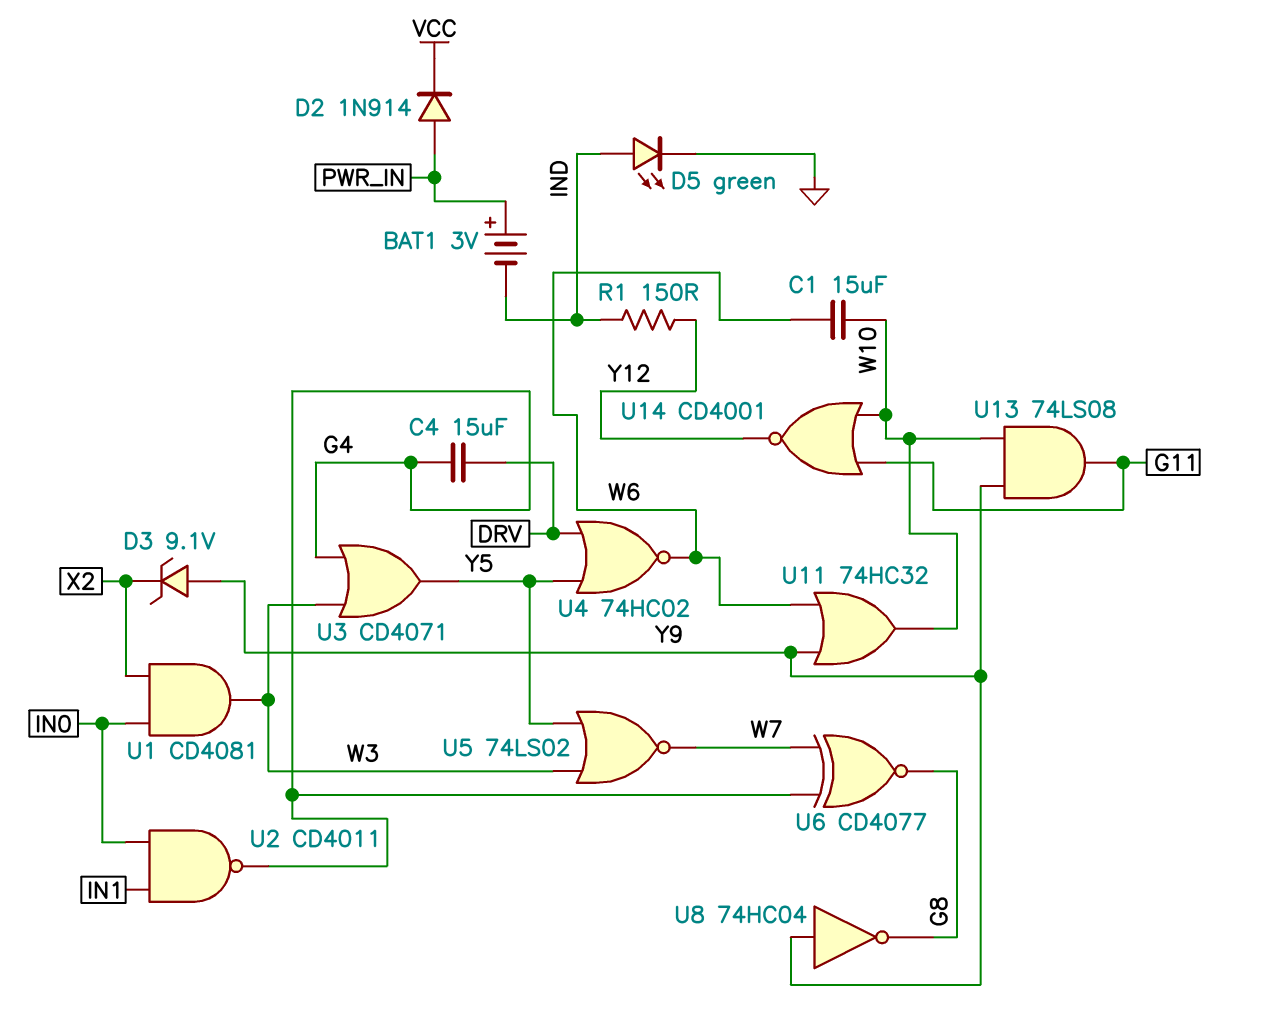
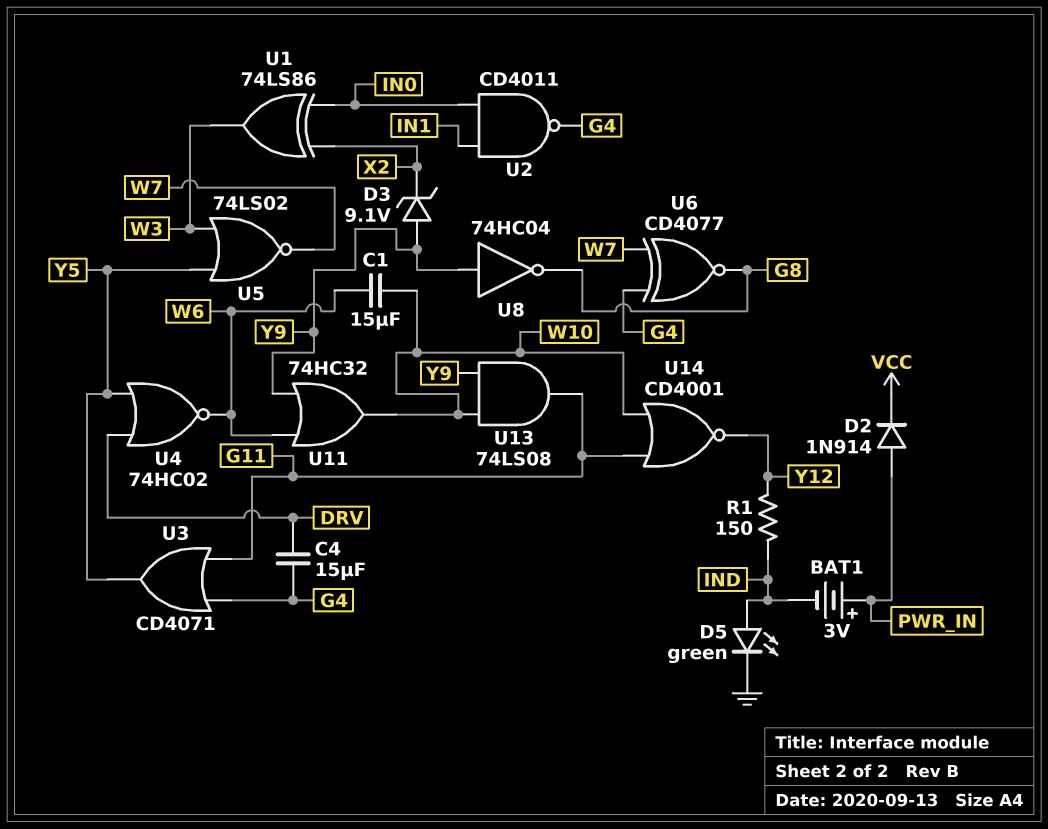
U1: AND CD4081 (in IN0, in X2, out W3) -> XOR 74LS86 (in IN0, in X2, out W3)
U3: OR CD4071 (in G4, in W3, out Y5) -> OR CD4071 (in G4, in G11, out Y5)

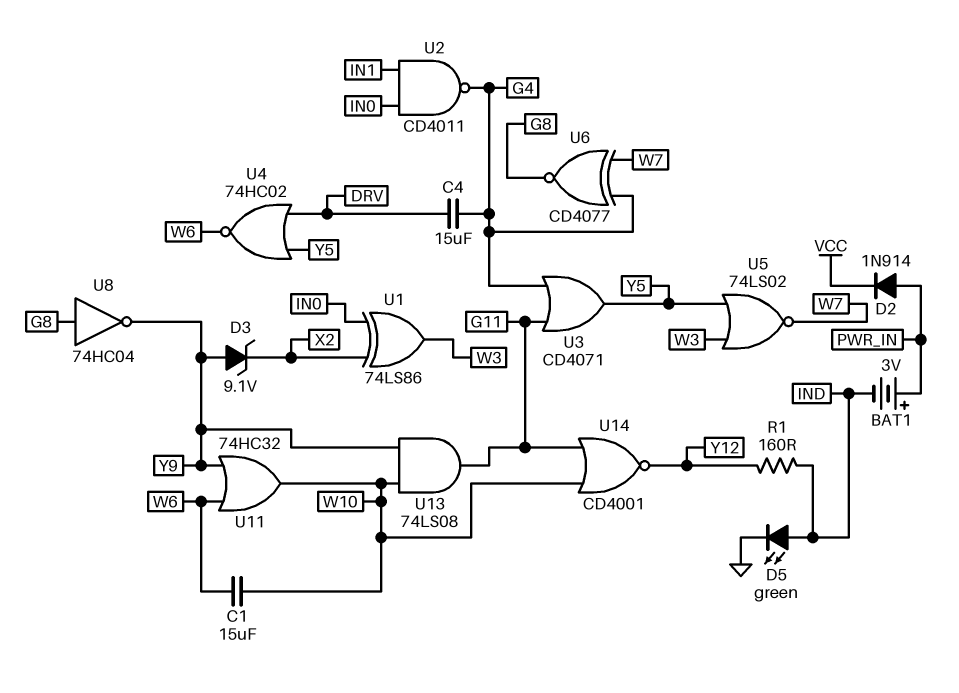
R1: 150 (IND, Y12) -> 160 (IND, Y12)
U8: NOT 74HC04 (in Y9, out G8) -> NOT 74HC04 (in G8, out Y9)

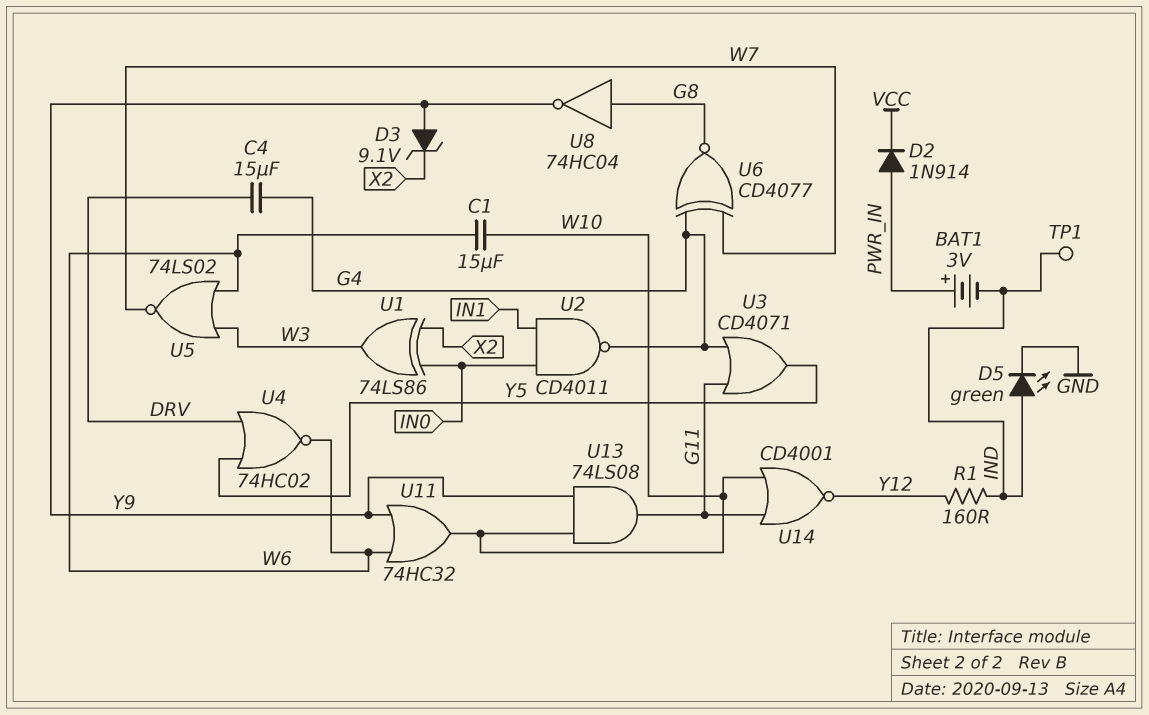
TP1: none -> test point (IND)
U5: NOR 74LS02 (in W3, in Y5, out W7) -> NOR 74LS02 (in W3, in W6, out W7)

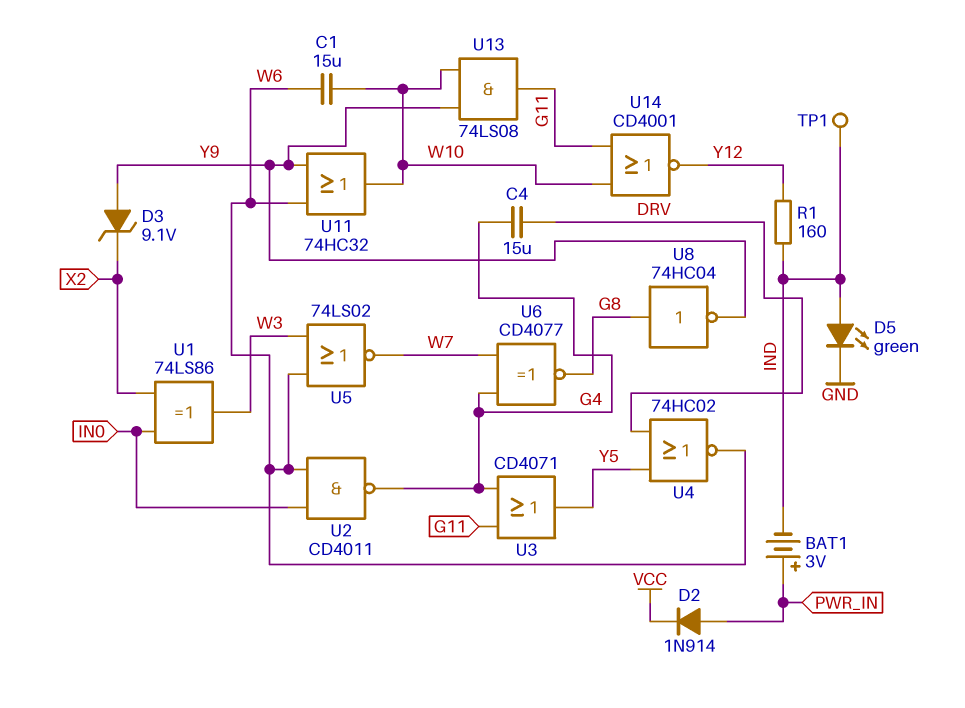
U2: NAND CD4011 (in IN0, in IN1, out G4) -> NAND CD4011 (in IN0, in W6, out G4)

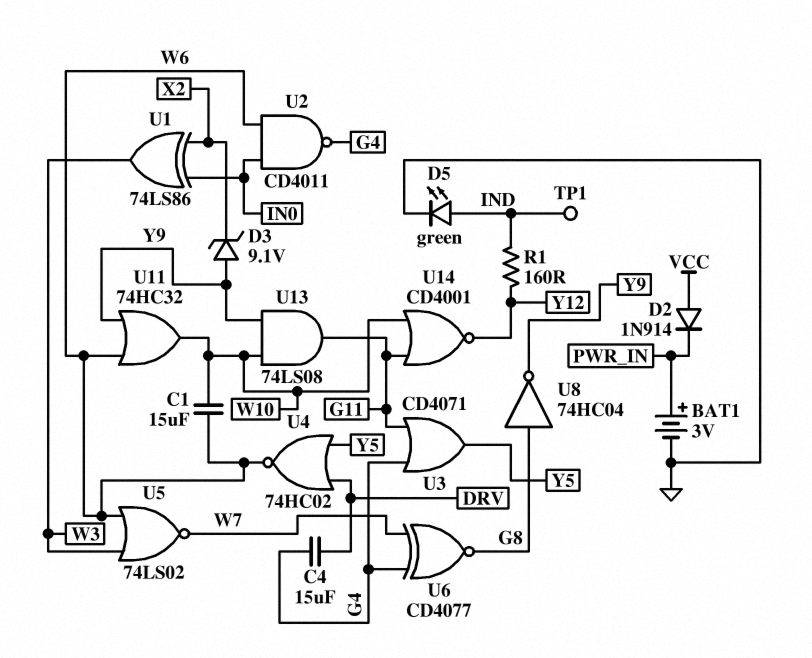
BAT1: 3V (plus PWR_IN, minus IND) -> 3V (plus PWR_IN, minus GND)
D2: diode 1N914 (A PWR_IN, K VCC) -> diode 1N914 (A VCC, K PWR_IN)

